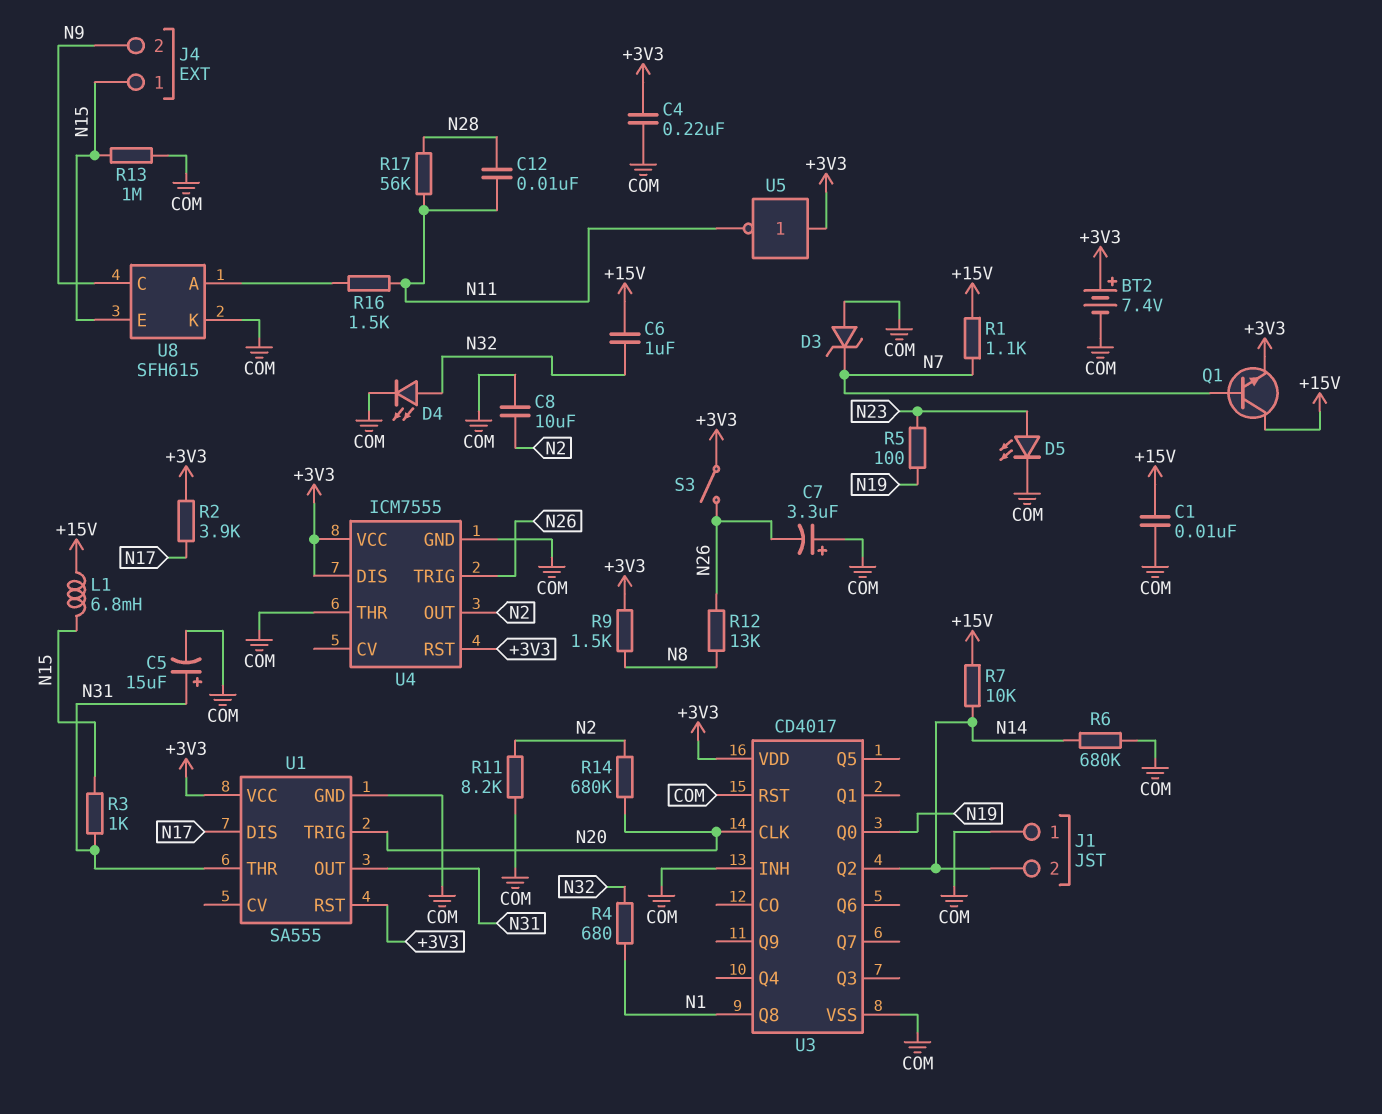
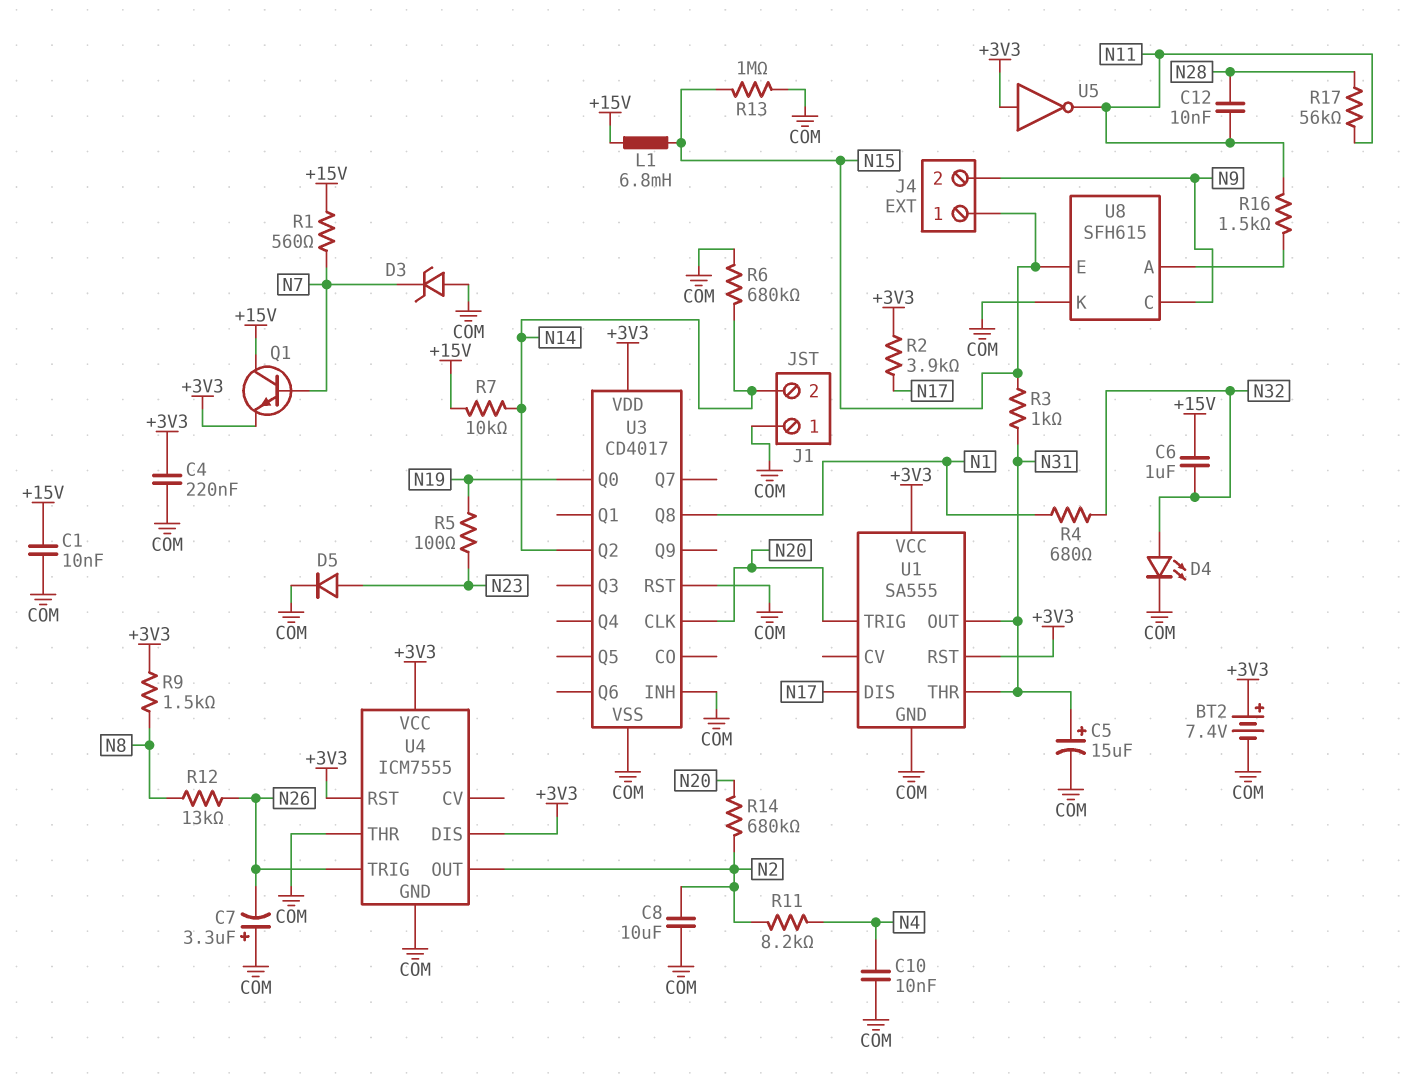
C10: none -> 10nF (COM, N4)
D5: LED (A N23, K COM) -> diode (A N23, K COM)
R1: 1.1k (+15V, N7) -> 560 (+15V, N7)
R11: 8.2k (COM, N2) -> 8.2k (N2, N4)
S3: switch (+3V3, N26) -> none

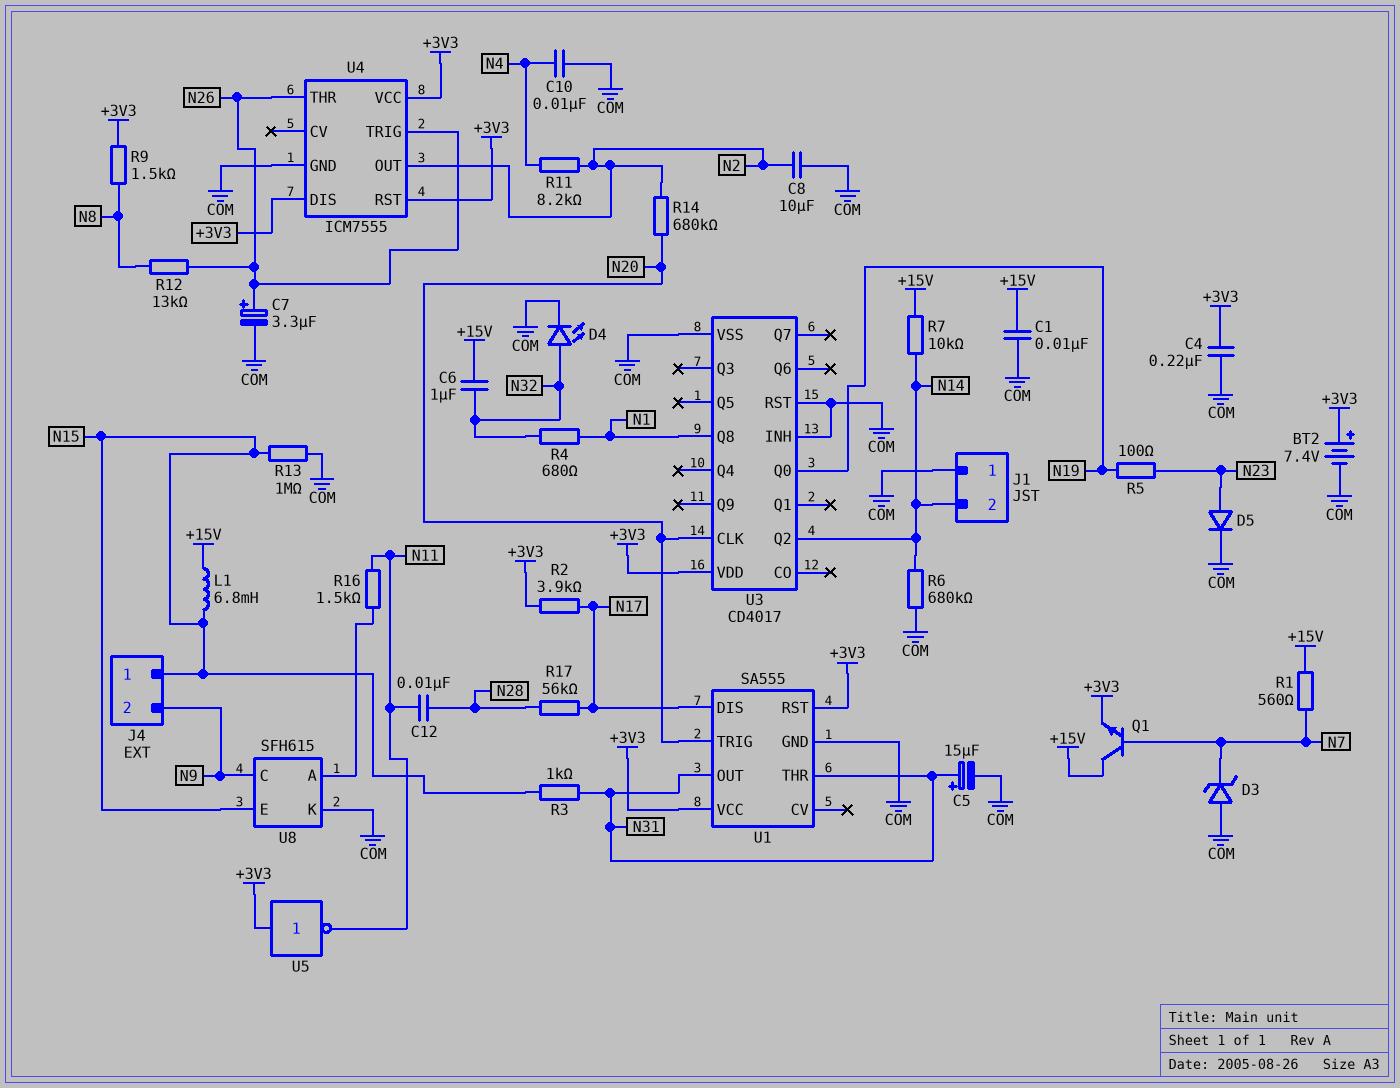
C7: 3.3uF (plus COM, minus N26) -> 3.3uF (plus N26, minus COM)
R17: 56k (N11, N28) -> 56k (N17, N28)
U4 pin THR: COM -> N26

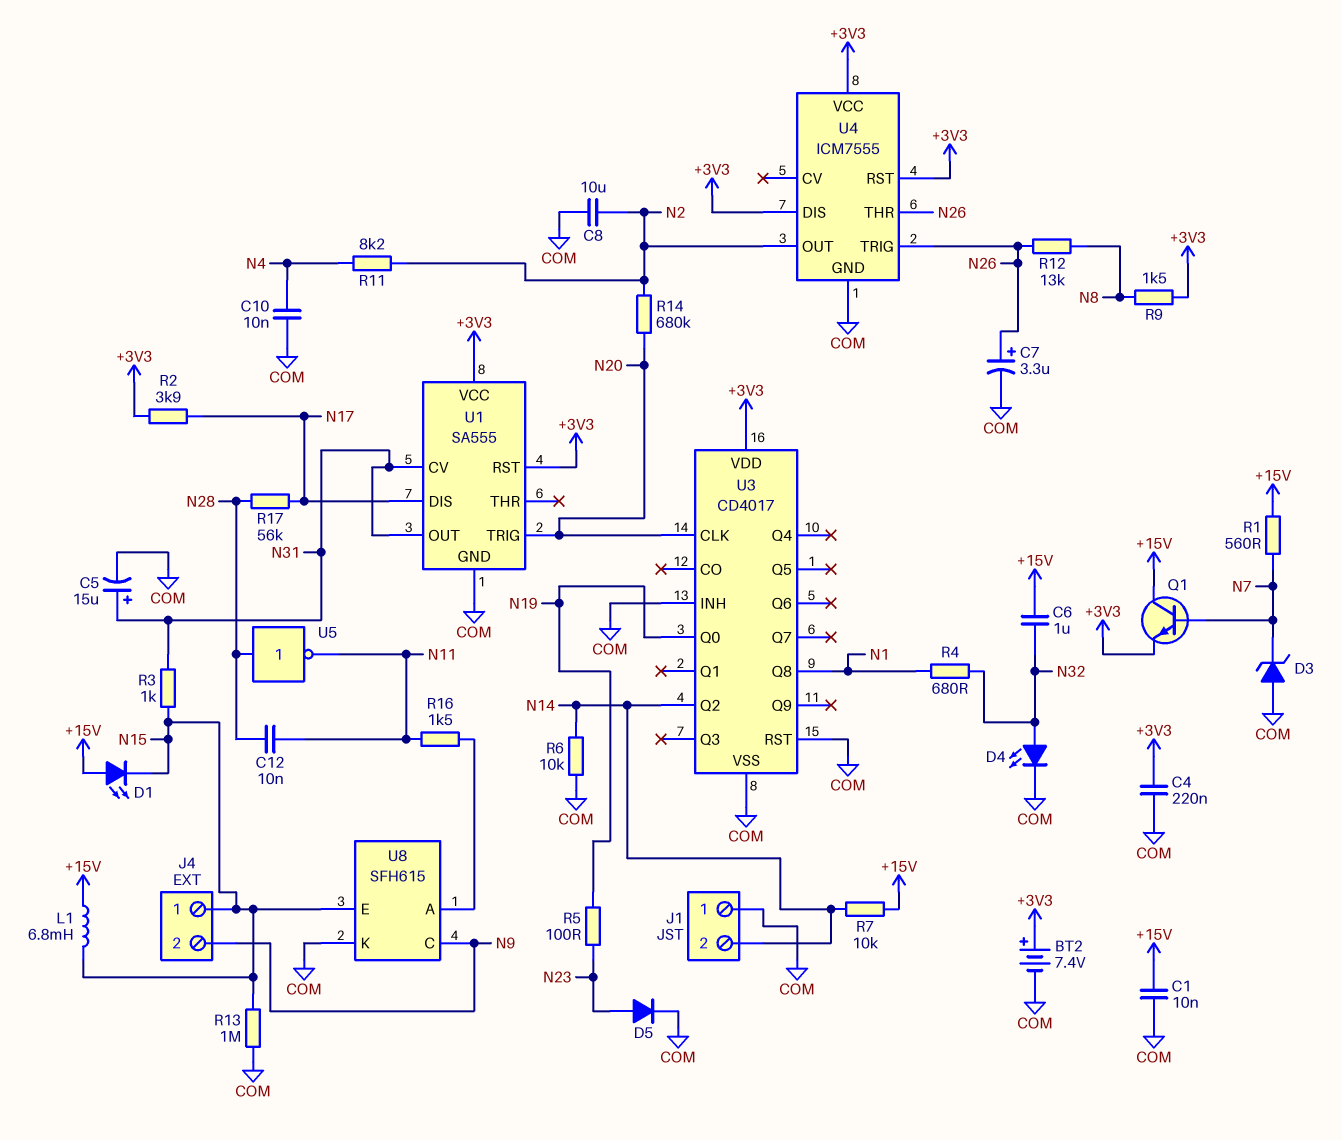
D1: none -> LED (A +15V, K N15)
R6: 680k (COM, N14) -> 10k (COM, N14)
U1 pin CV: none -> N31
U1 pin THR: N31 -> none
U5: NOT (in +3V3, out N11) -> NOT (in N28, out N11)

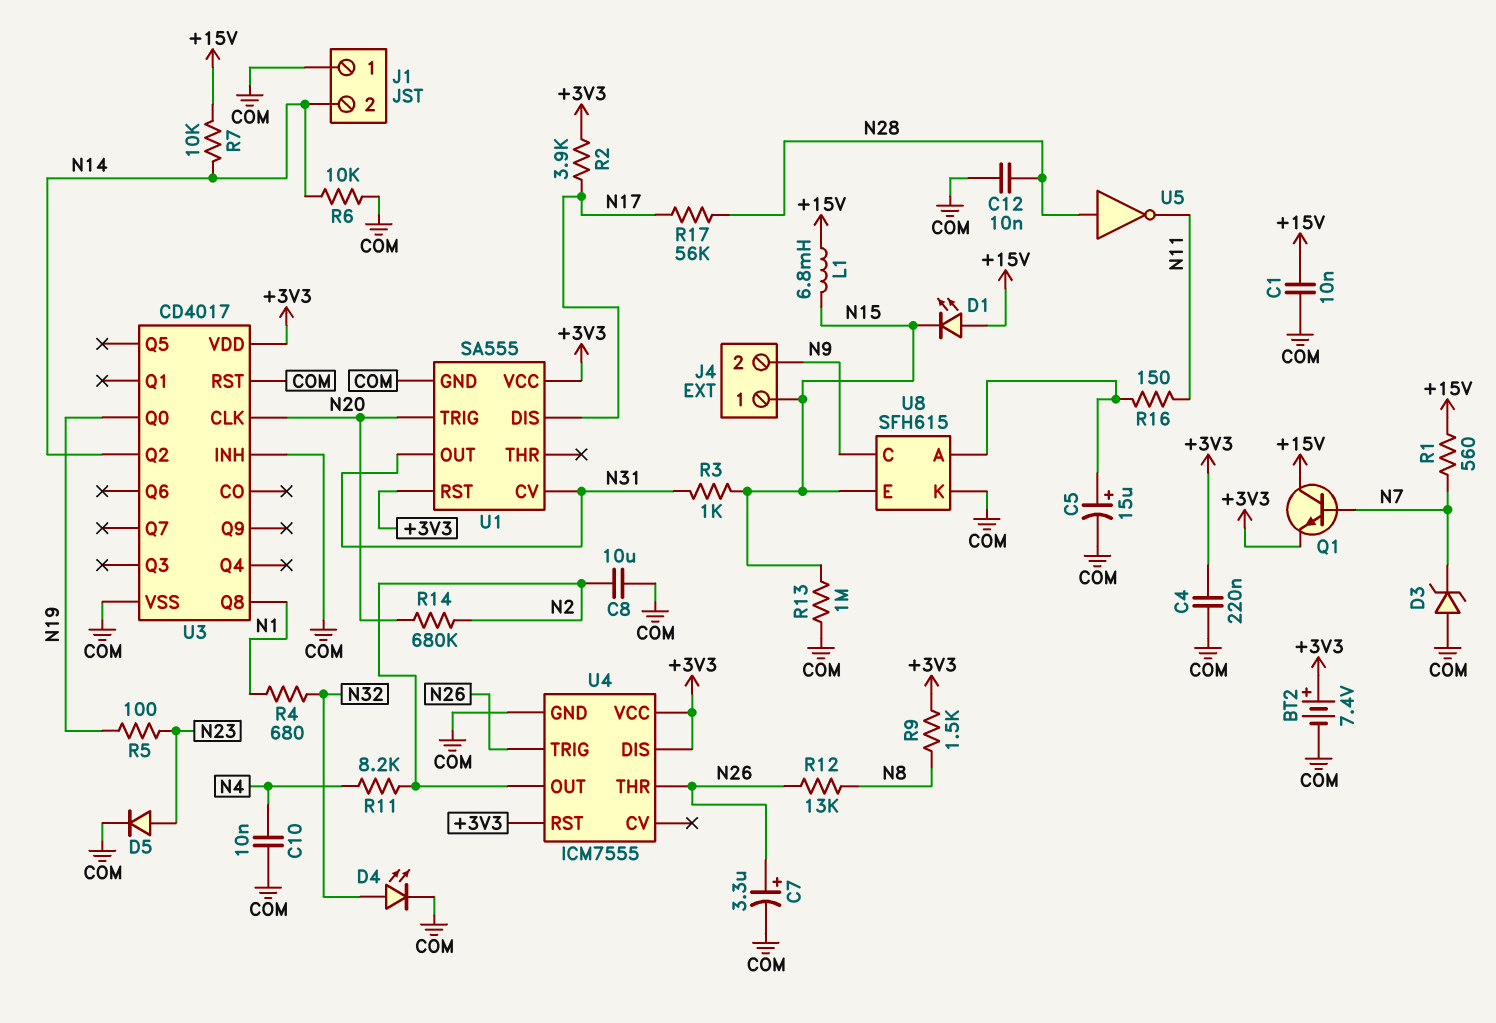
C5: 15uF (plus N31, minus COM) -> 15uF (plus U8/A, minus COM)
C6: 1uF (+15V, N32) -> none
C12: 10nF (N11, N28) -> 10nF (COM, N28)
R16: 1.5k (N11, U8/A) -> 150 (N11, U8/A)

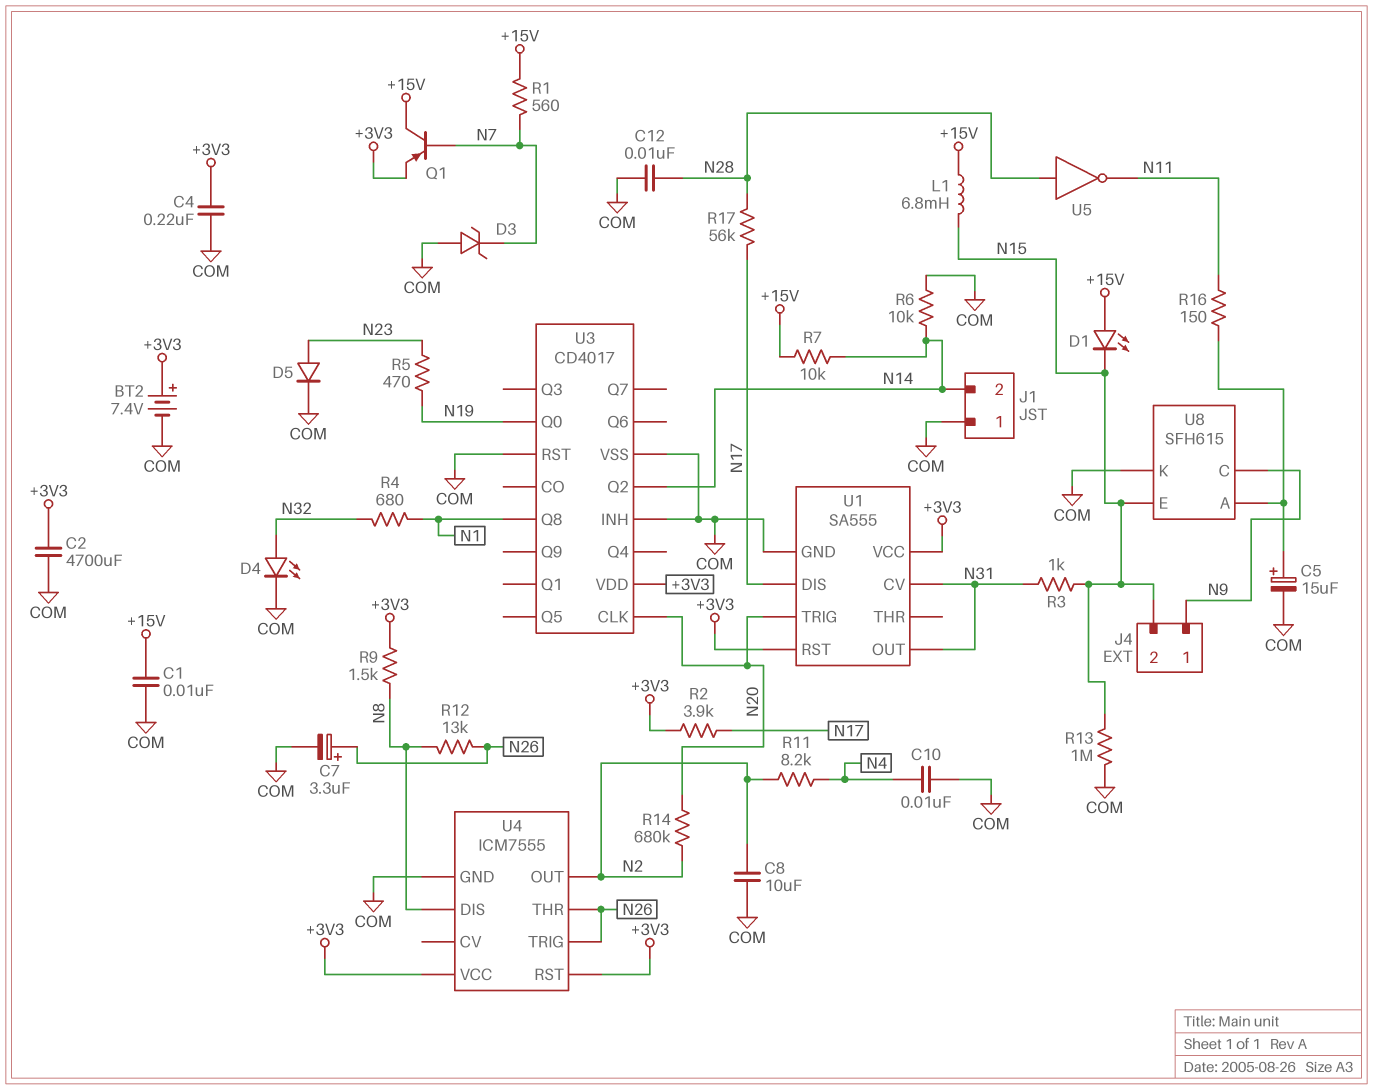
C2: none -> 4700uF (+3V3, COM)
J4 pin 1: N15 -> N9
J4 pin 2: N9 -> N15
Q1: NPN (B N7, C +15V, E +3V3) -> PNP (B N7, C +15V, E +3V3)
R5: 100 (N19, N23) -> 470 (N19, N23)
U4 pin DIS: +3V3 -> N8

